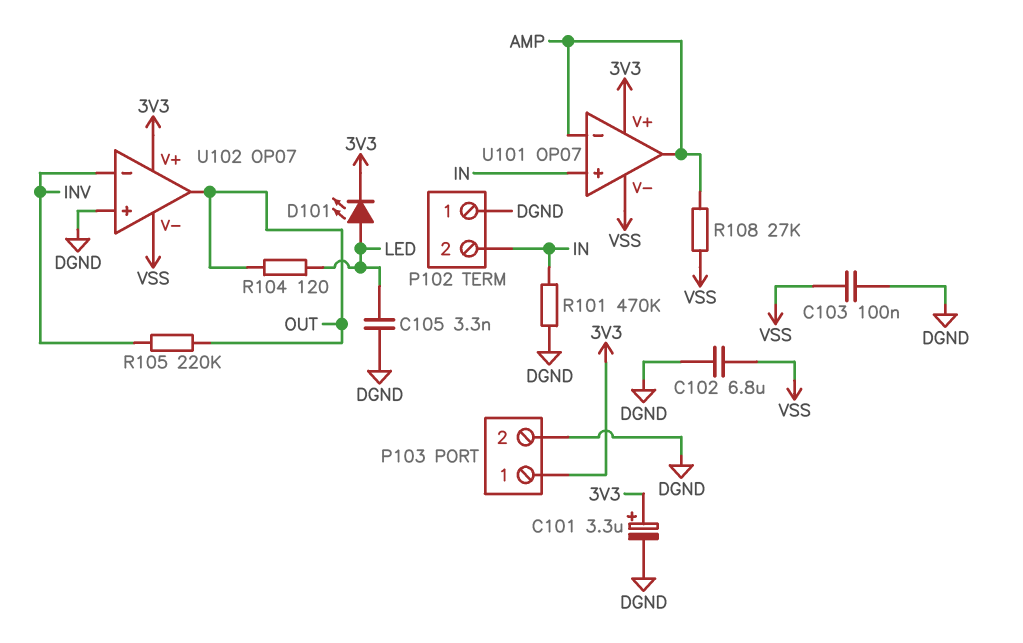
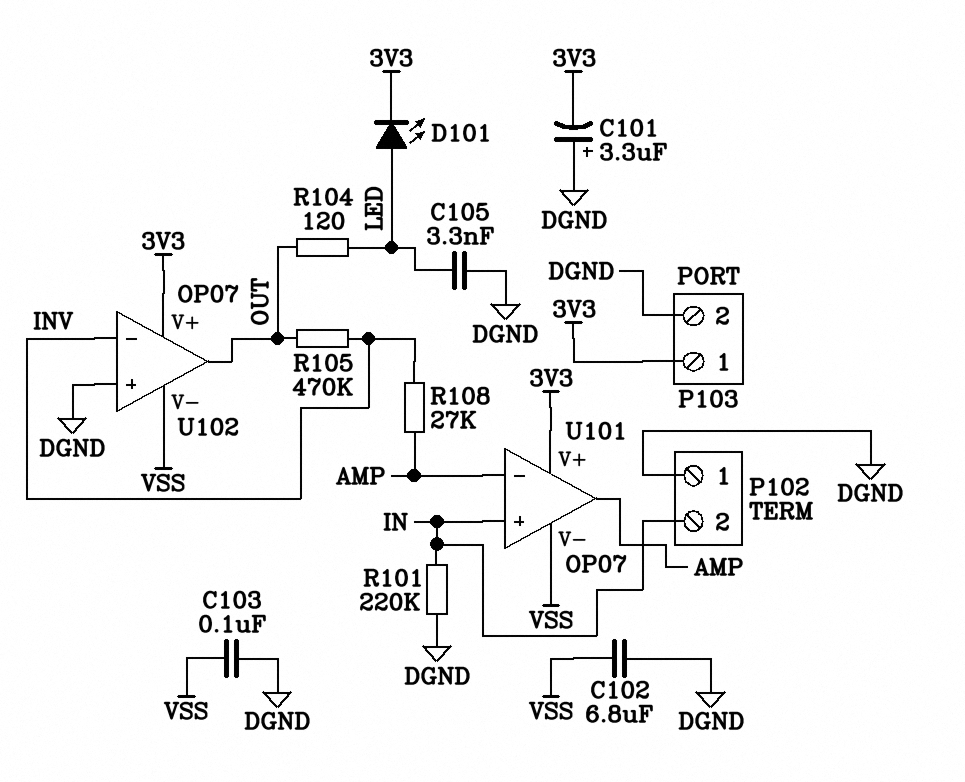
C101: 3.3uF (plus 3V3, minus DGND) -> 3.3uF (plus DGND, minus 3V3)
R101: 470k (DGND, IN) -> 220k (DGND, IN)
R105: 220k (INV, OUT) -> 470k (INV, OUT)
R108: 27k (AMP, VSS) -> 27k (AMP, INV)

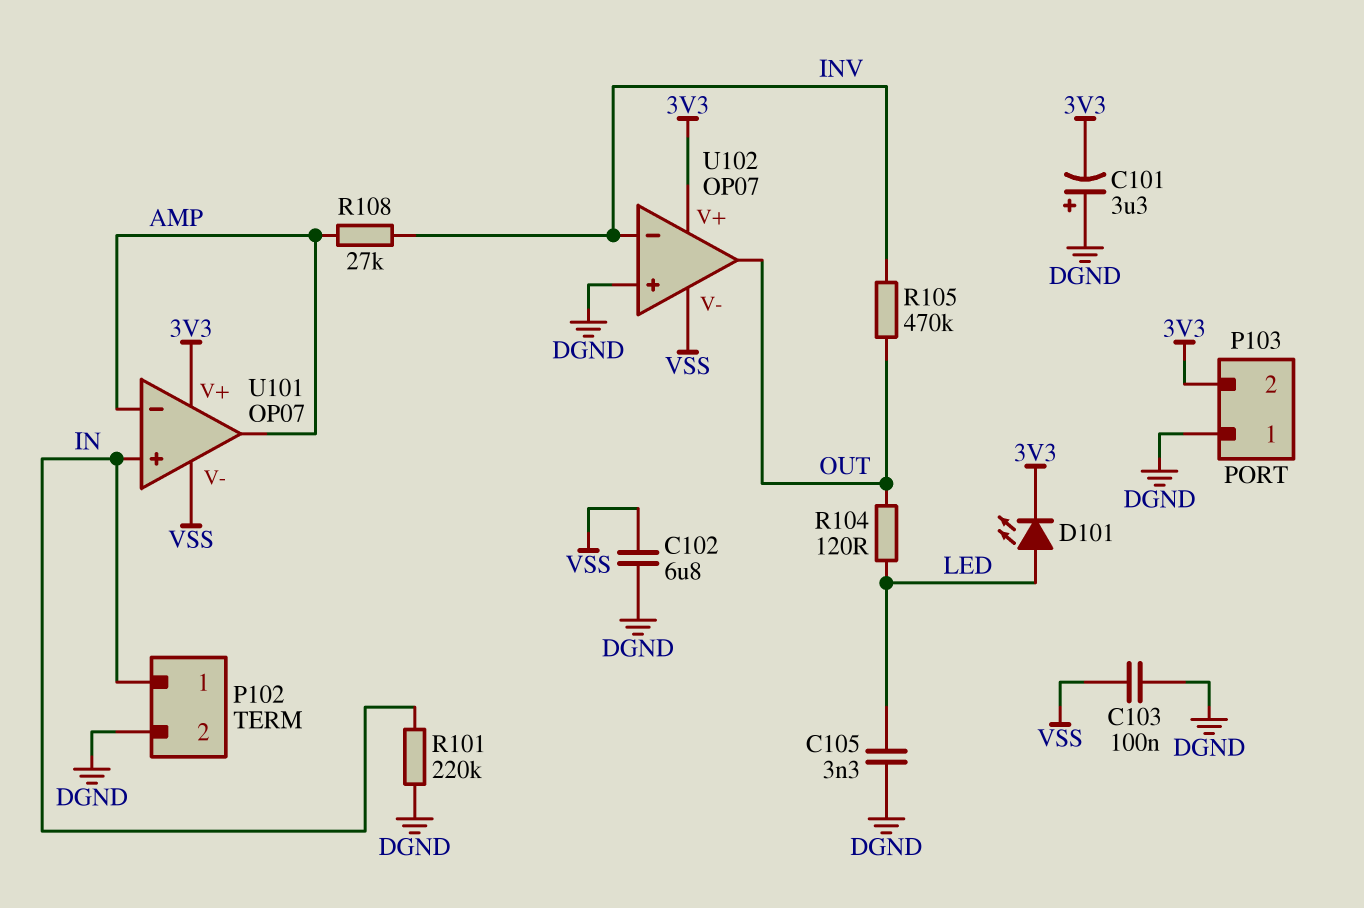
P102 pin 1: DGND -> IN
P102 pin 2: IN -> DGND
P103 pin 1: 3V3 -> DGND
P103 pin 2: DGND -> 3V3

